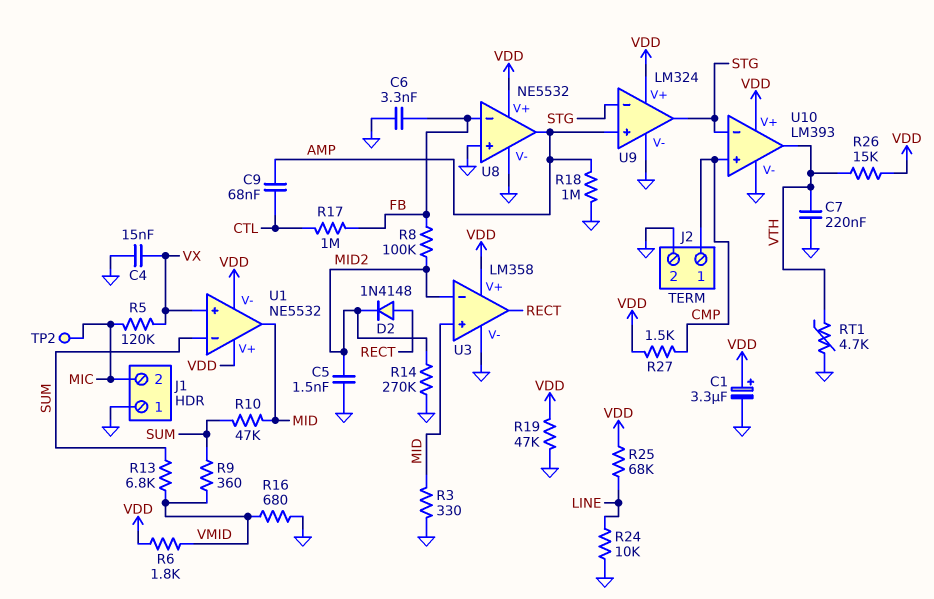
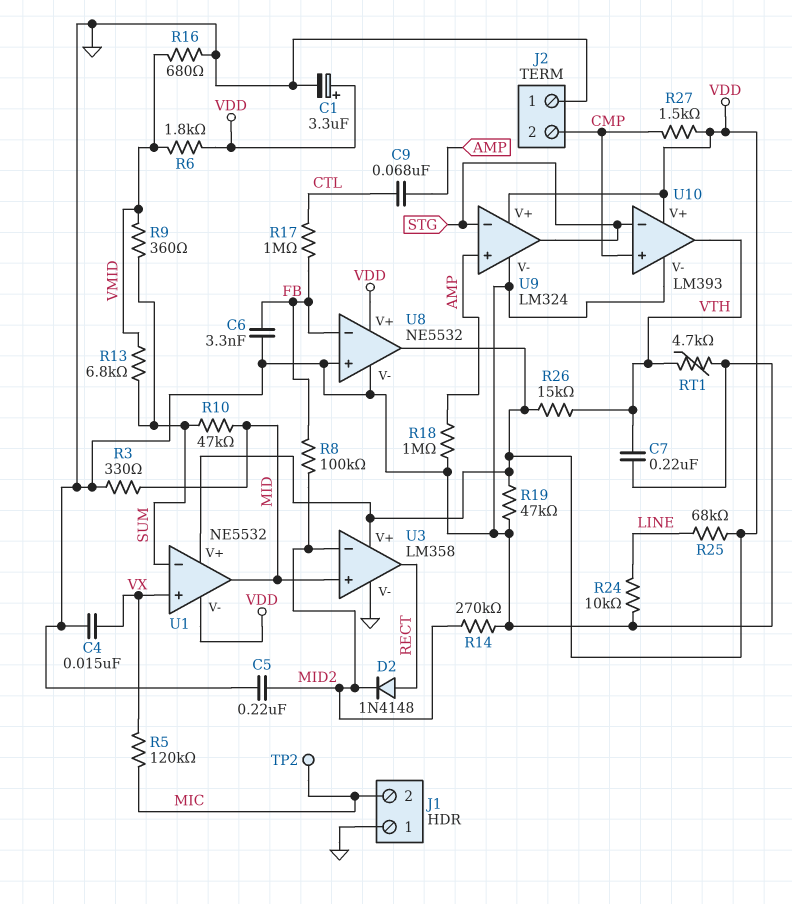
C5: 1.5nF (GND, MID2) -> 220nF (GND, MID2)
J2 pin 1: CMP -> GND
J2 pin 2: GND -> CMP
U8 pin out: AMP -> VDD

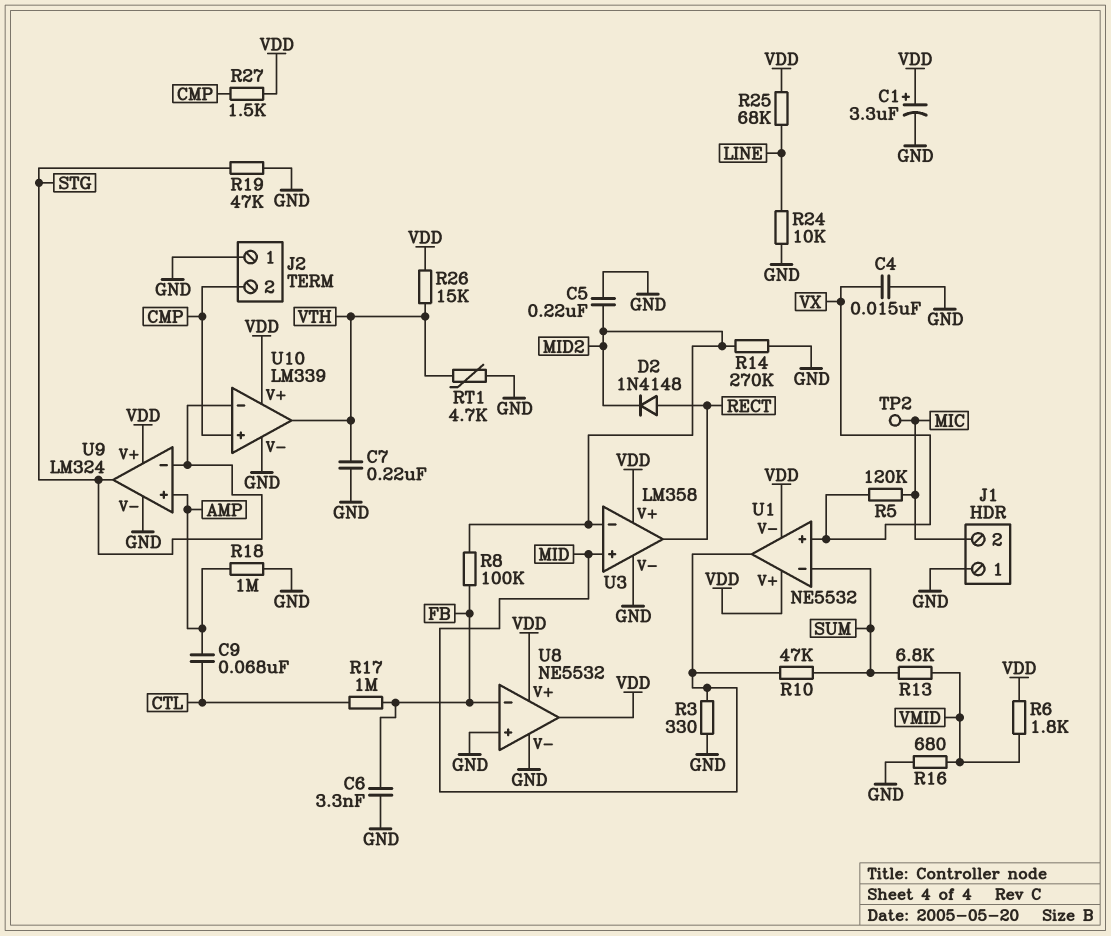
R9: 360 (SUM, VMID) -> none
R19: 47k (GND, VDD) -> 47k (GND, STG)
U10: LM393 -> LM339

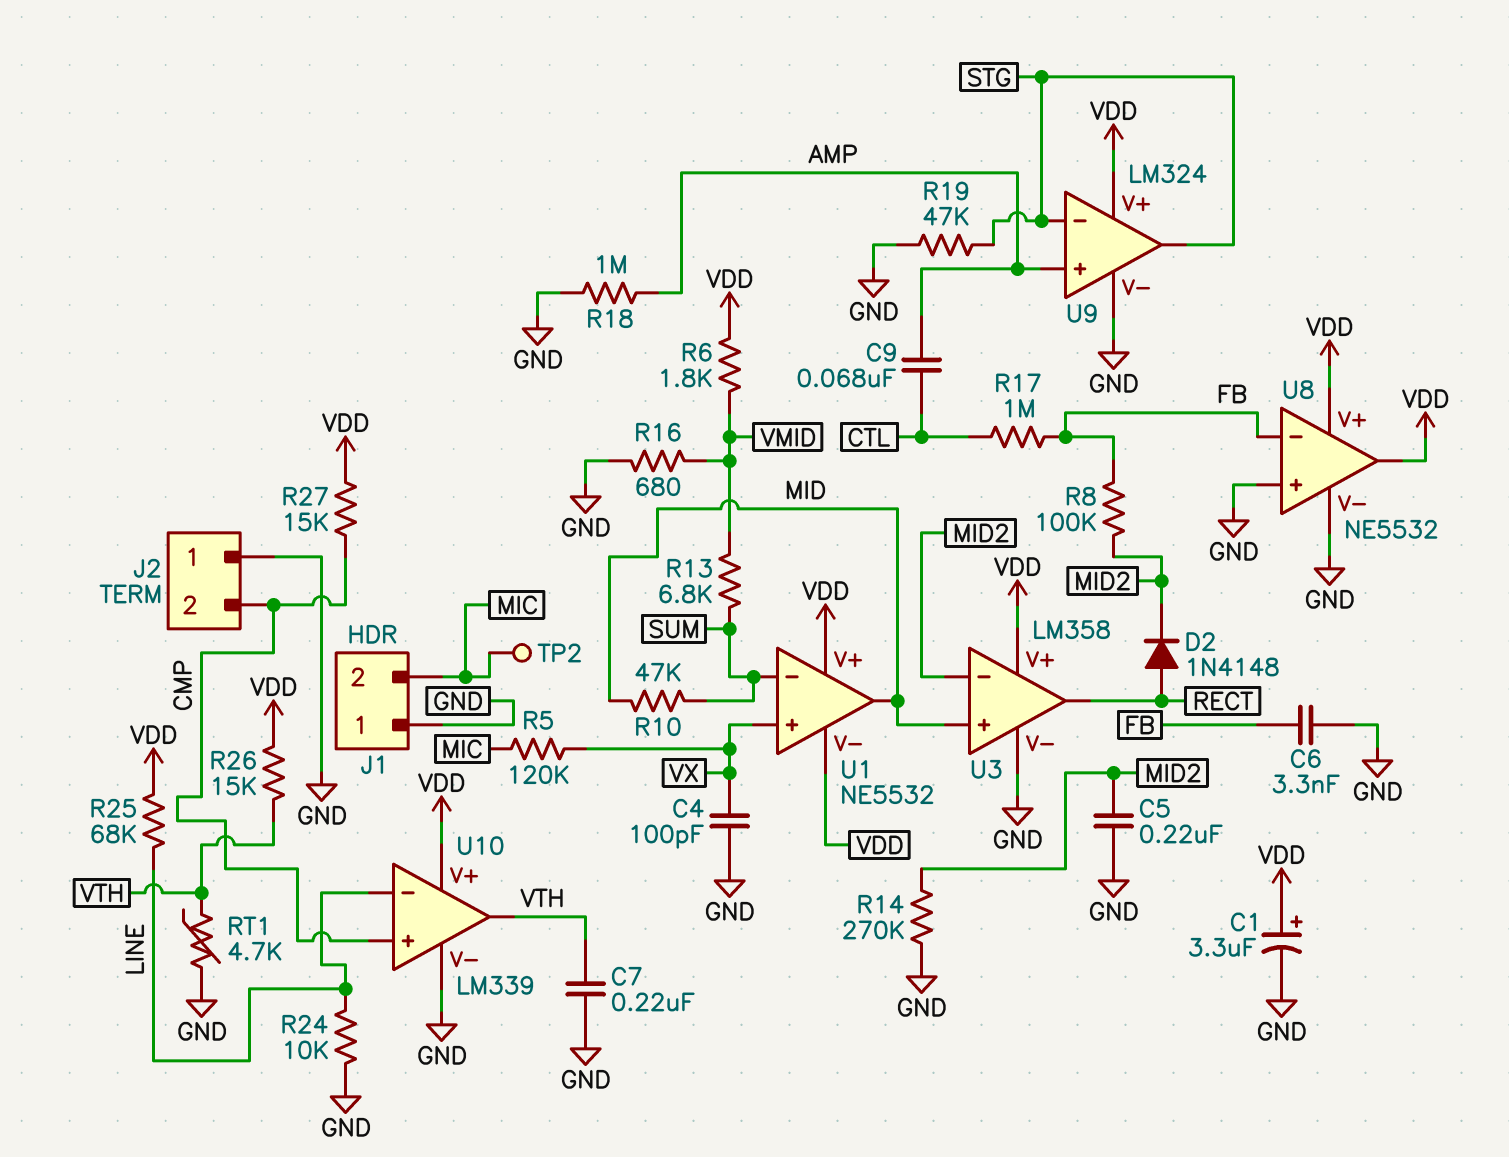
C4: 15nF (GND, VX) -> 100pF (GND, VX)
R3: 330 (GND, MID) -> none
R27: 1.5k (CMP, VDD) -> 15k (CMP, VDD)
U10 pin in-: STG -> LINE

